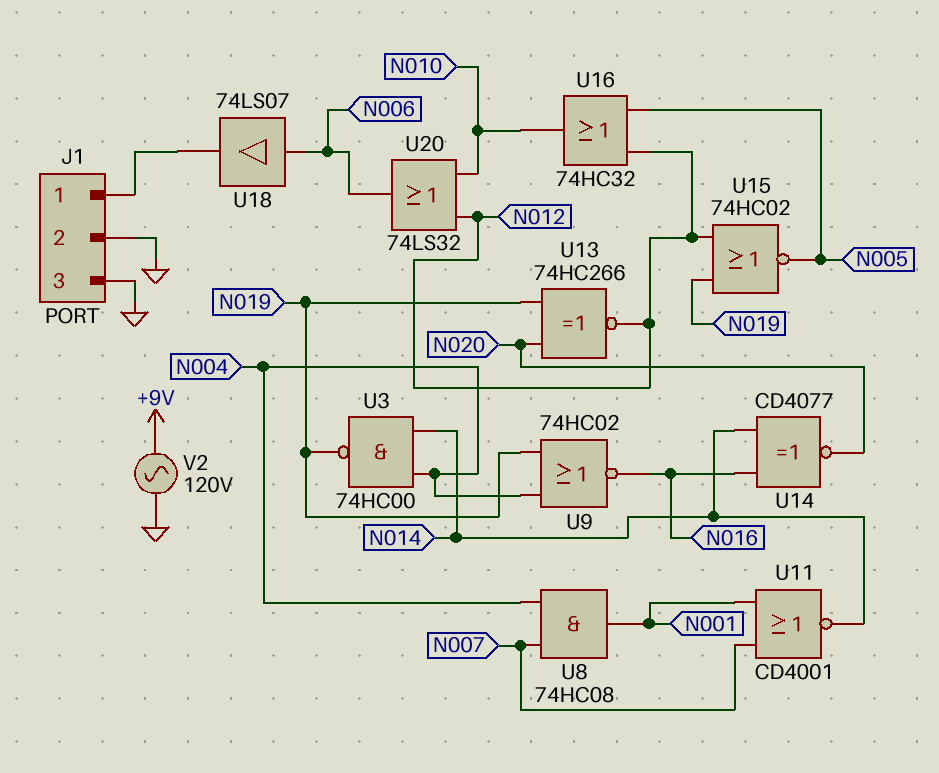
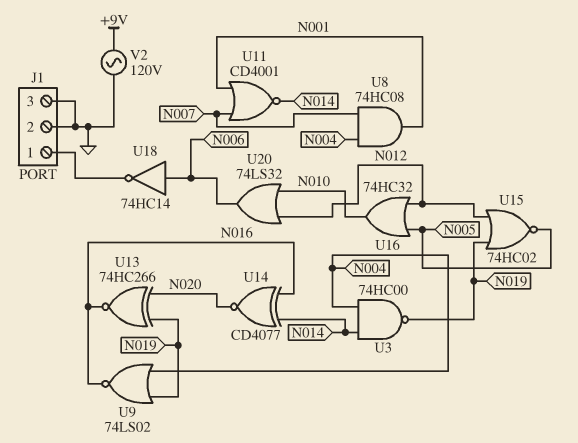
U9: NOR 74HC02 (in N004, in N019, out N016) -> NOR 74LS02 (in N004, in N019, out N016)
U13: XNOR 74HC266 (in N019, in N020, out N012) -> XNOR 74HC266 (in N019, in N020, out N016)
U18: buffer 74LS07 (in N006, out J1/1) -> NOT 74HC14 (in N006, out J1/1)

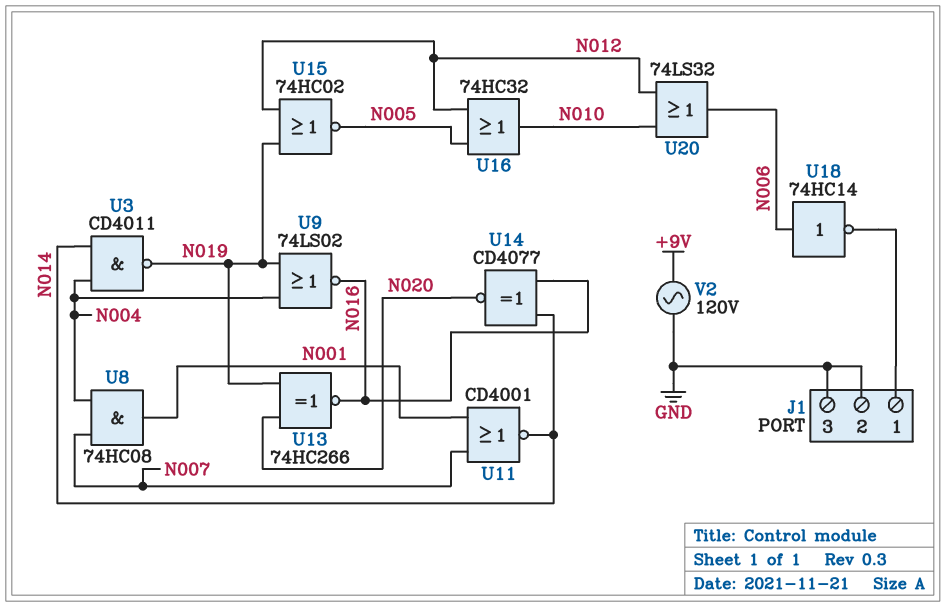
U3: NAND 74HC00 (in N004, in N014, out N019) -> NAND CD4011 (in N004, in N014, out N019)

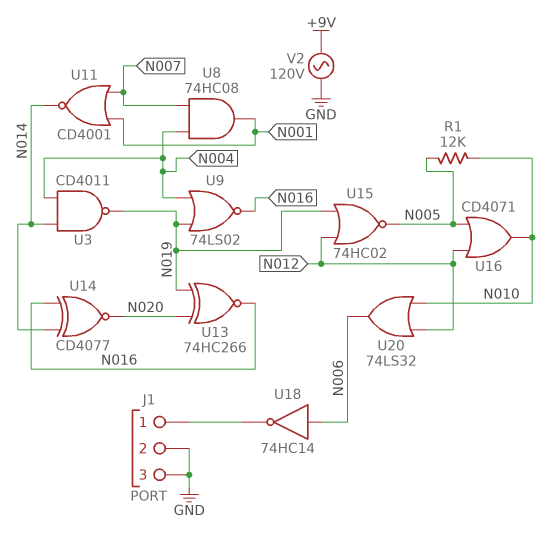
R1: none -> 12k (N005, N010)
U16: OR 74HC32 (in N005, in N012, out N010) -> OR CD4071 (in N005, in N012, out N010)

